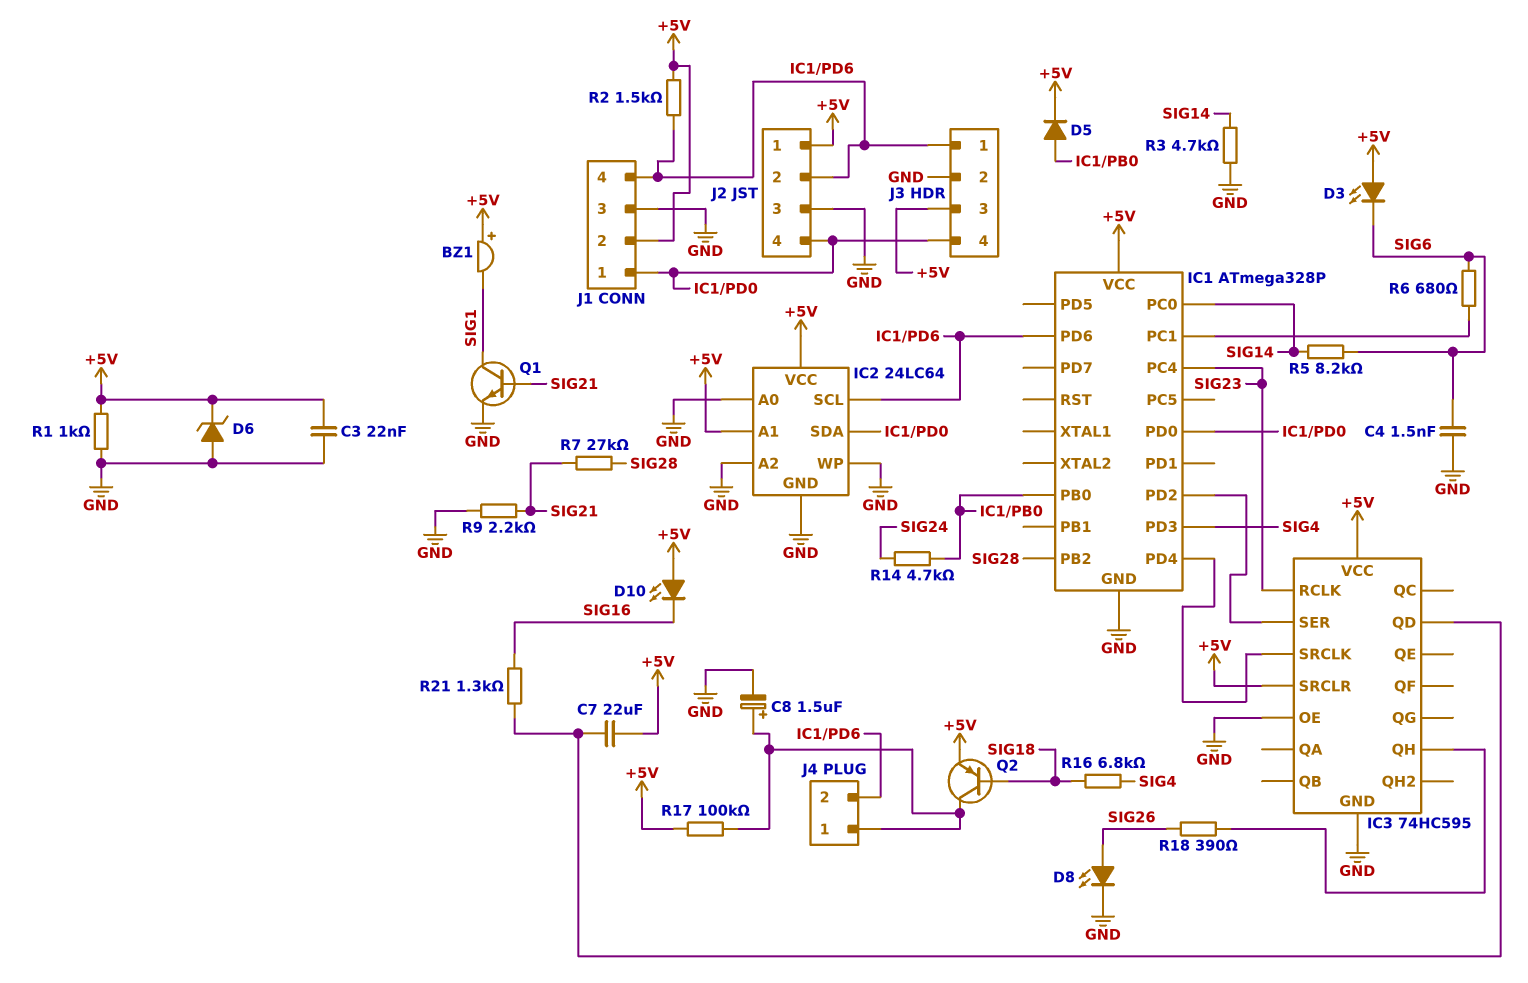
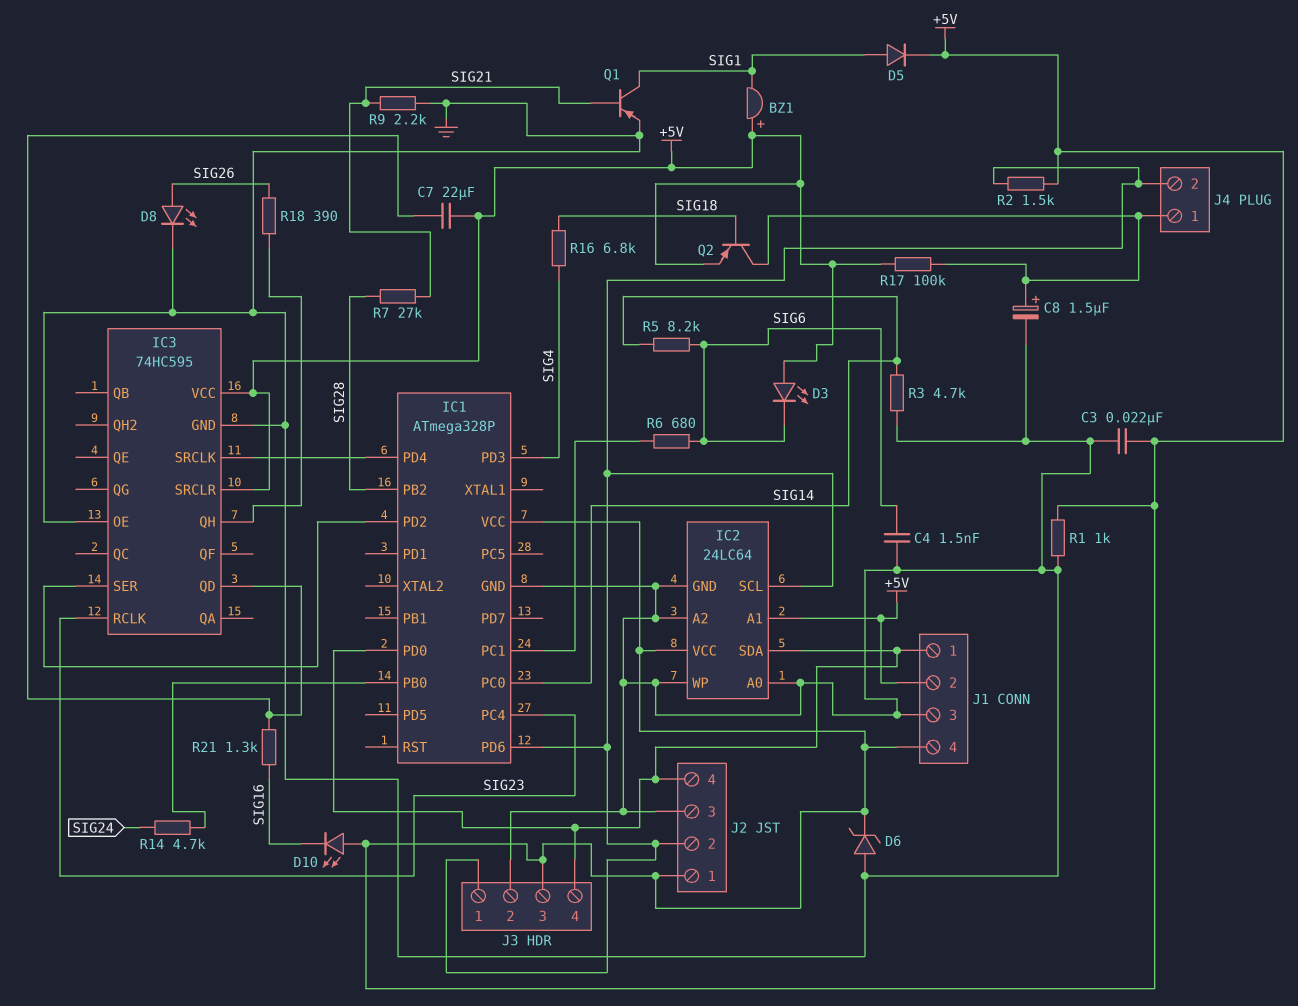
D5: diode (A IC1/PB0, K +5V) -> diode (A SIG1, K +5V)
J1 pin 4: IC1/PD6 -> +5V
Q1: NPN (B SIG21, C SIG1, E GND) -> PNP (B SIG21, C SIG1, E GND)

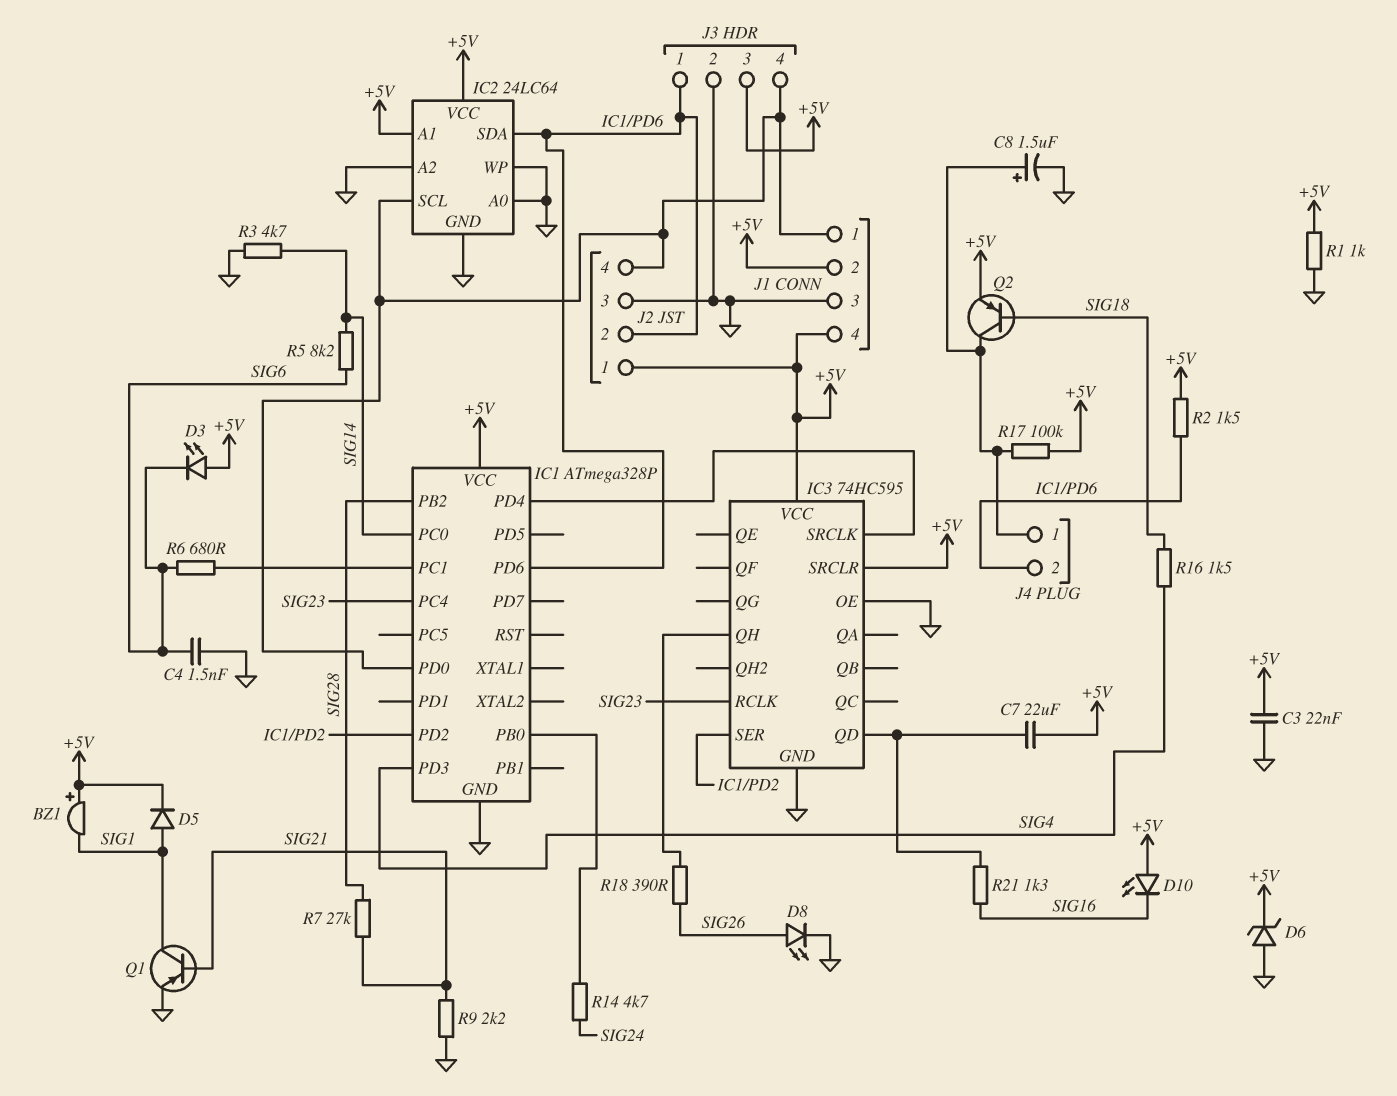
IC2 pin SCL: IC1/PD6 -> IC1/PD0
IC2 pin SDA: IC1/PD0 -> IC1/PD6
R16: 6.8k (SIG4, SIG18) -> 1.5k (SIG4, SIG18)

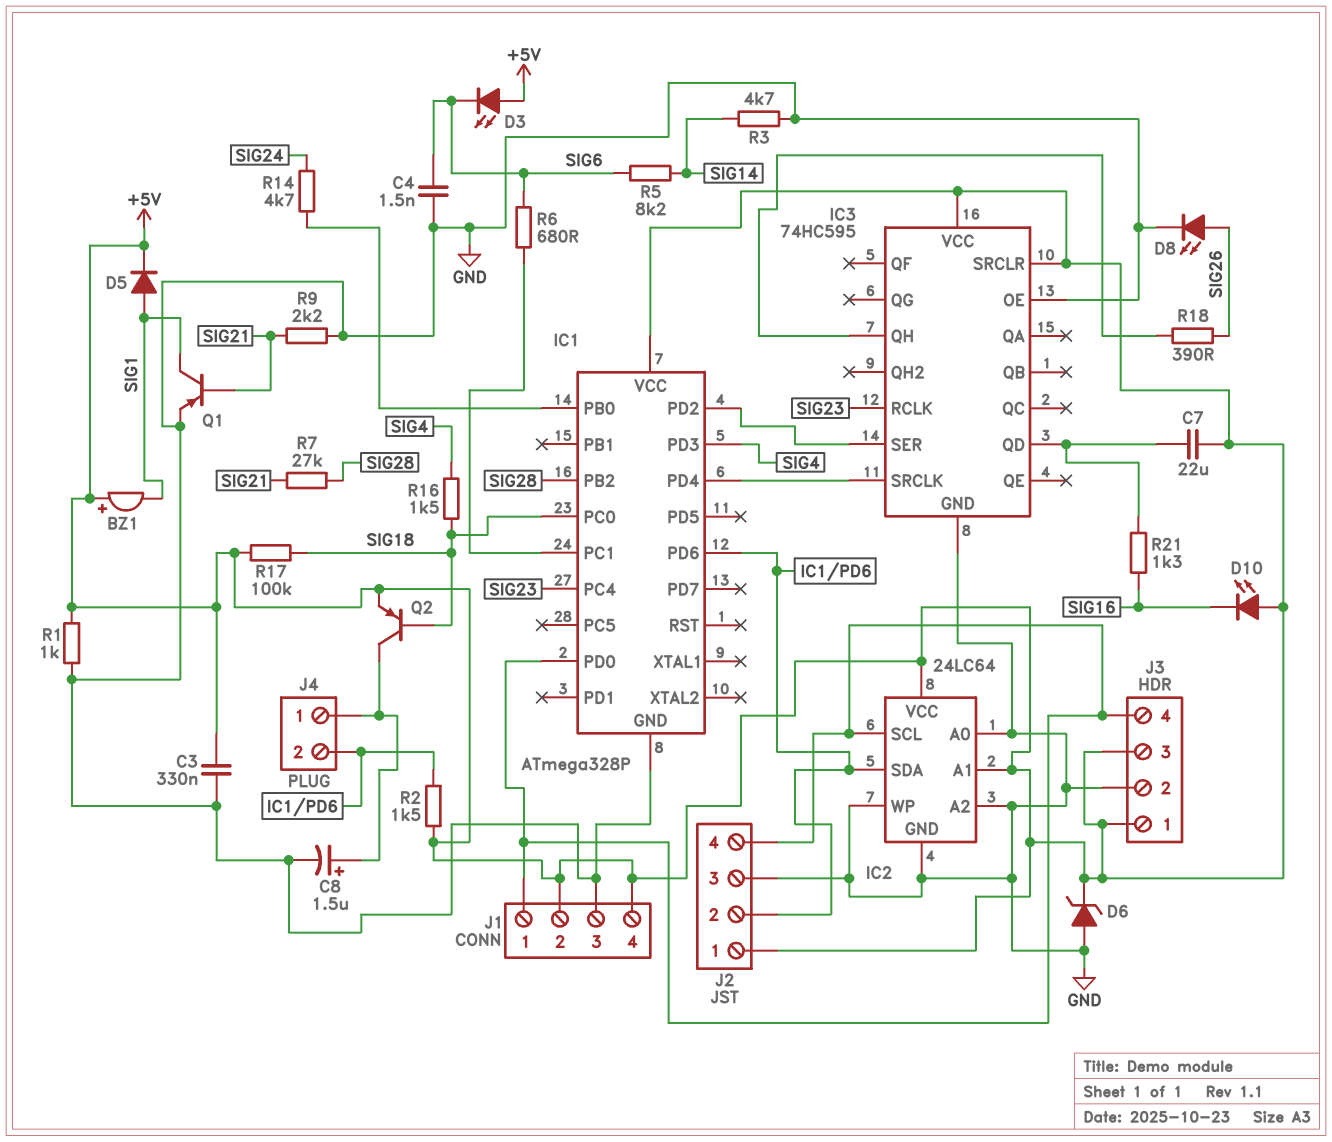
C3: 22nF (+5V, GND) -> 330nF (+5V, GND)
IC1 pin PC0: SIG14 -> SIG18
J3 pin 1: IC1/PD6 -> +5V
R17: 100k (+5V, J4/1) -> 100k (+5V, SIG18)

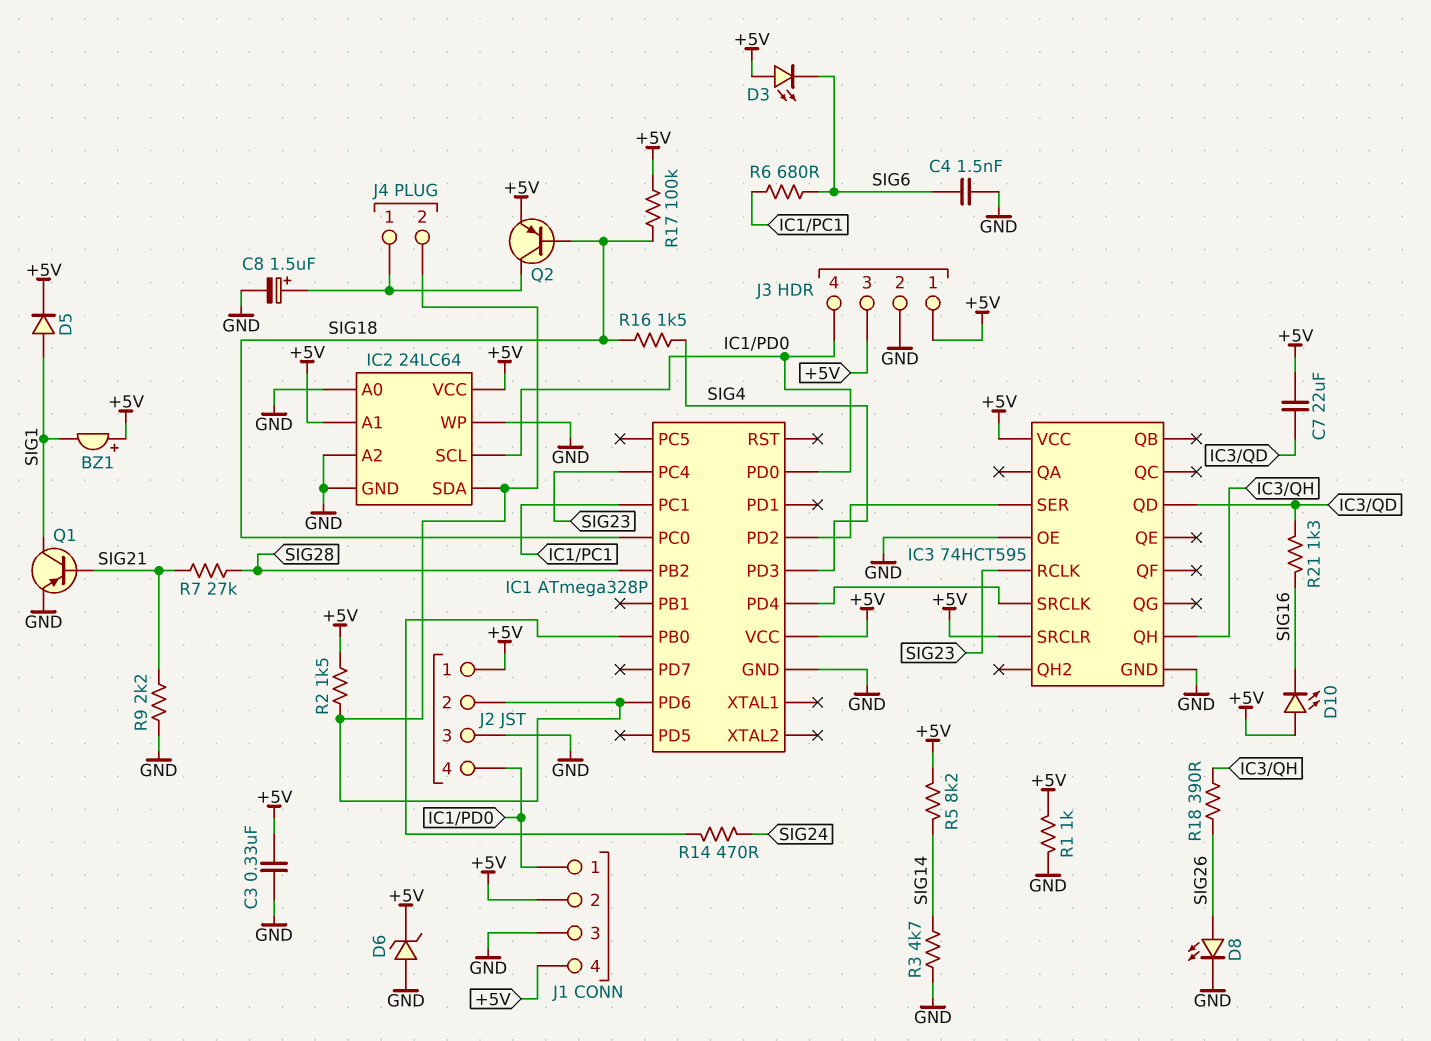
IC3: 74HC595 -> 74HCT595
R5: 8.2k (SIG6, SIG14) -> 8.2k (+5V, SIG14)
R14: 4.7k (IC1/PB0, SIG24) -> 470 (IC1/PB0, SIG24)

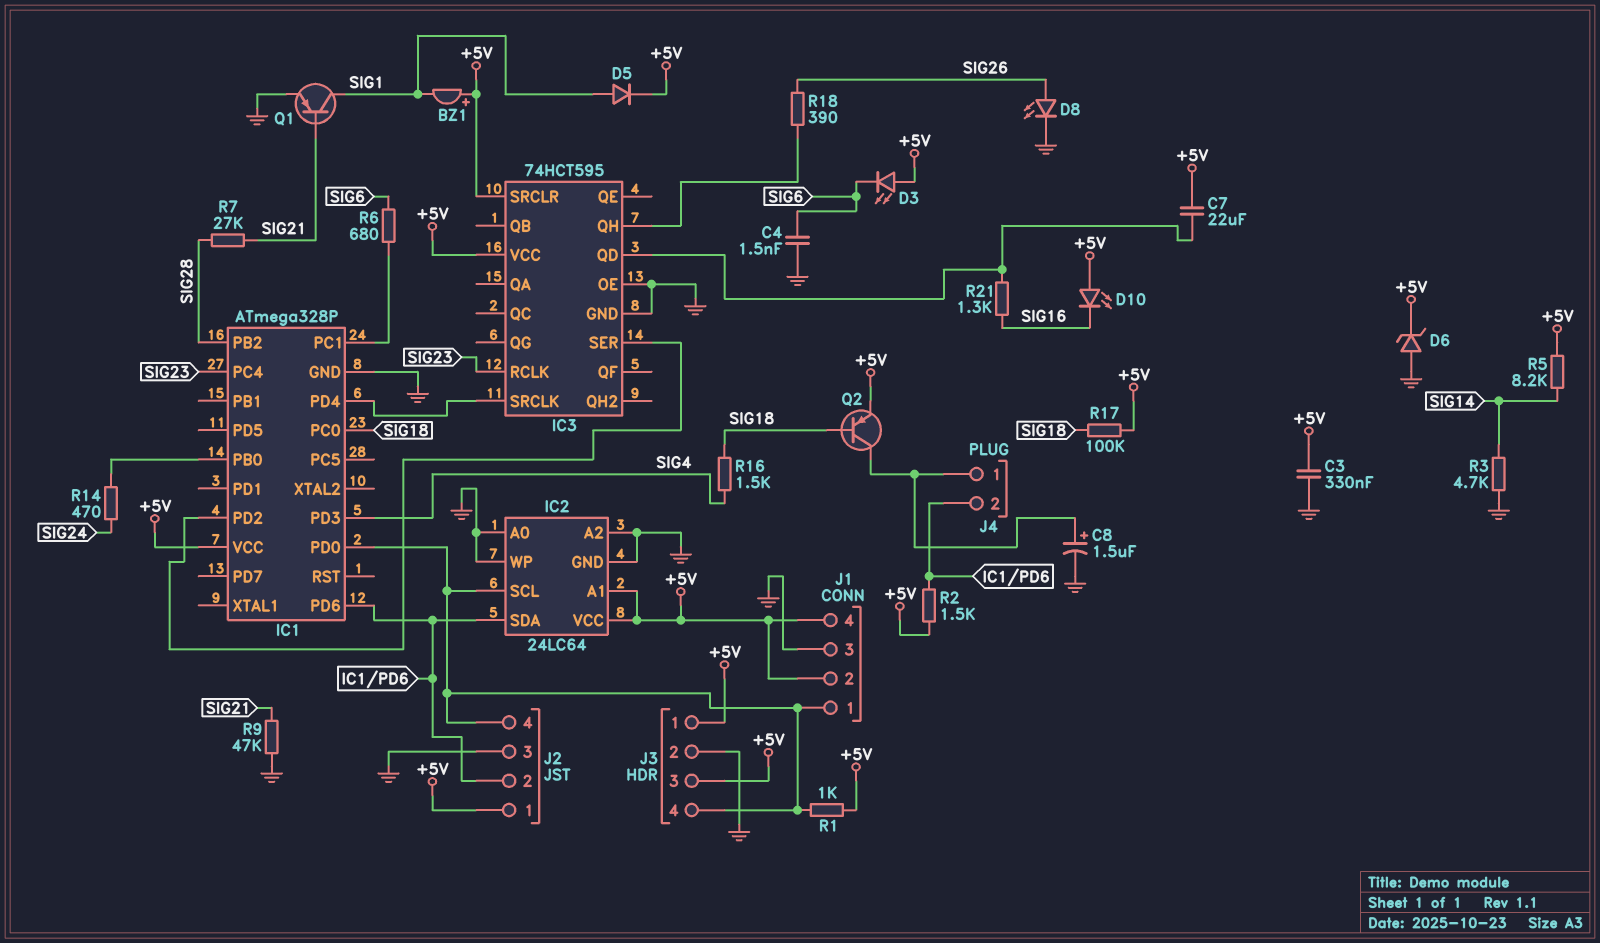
R1: 1k (+5V, GND) -> 1k (+5V, IC1/PD0)
R9: 2.2k (GND, SIG21) -> 47k (GND, SIG21)

